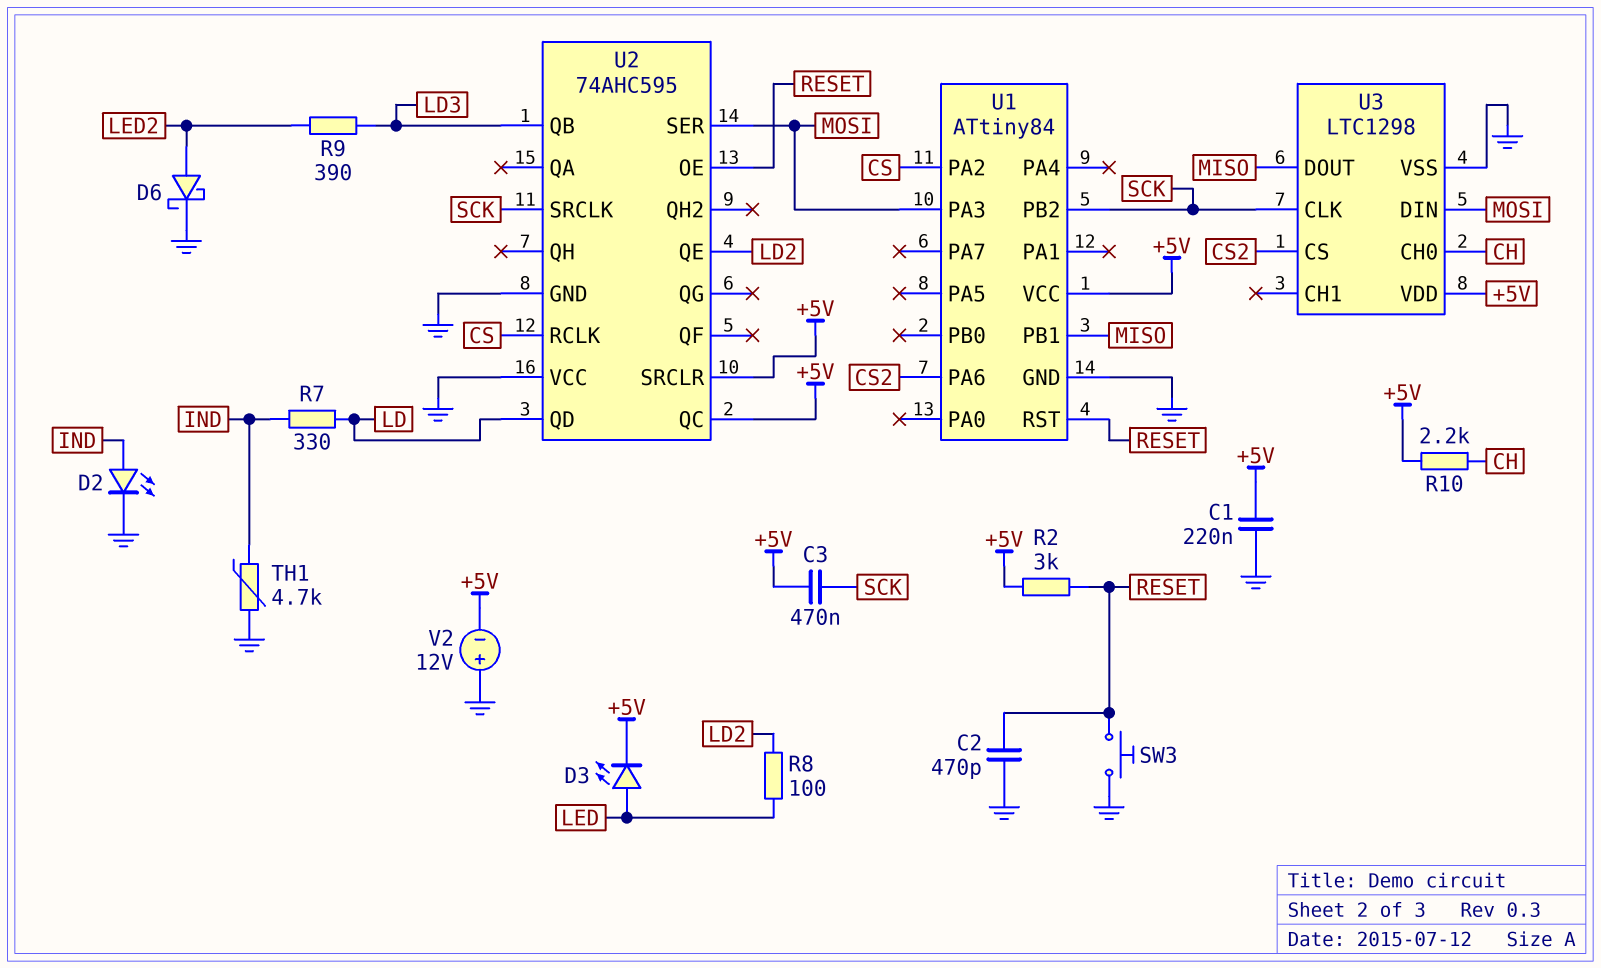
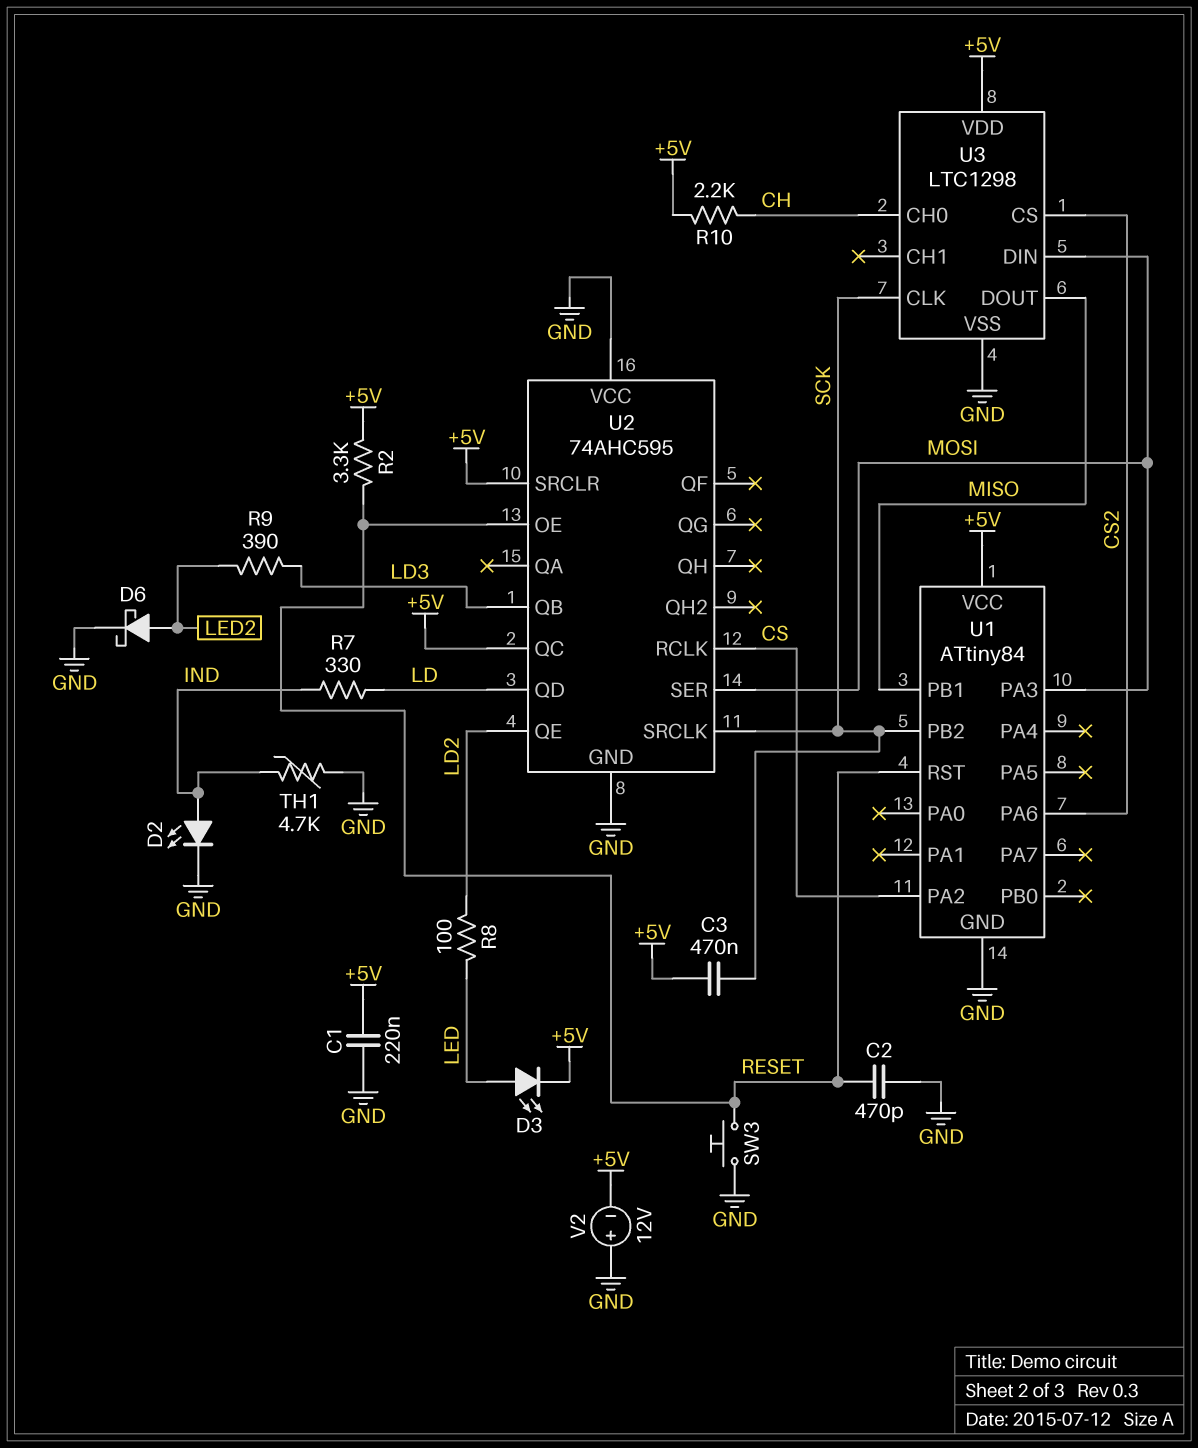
R2: 3k (+5V, RESET) -> 3.3k (+5V, RESET)

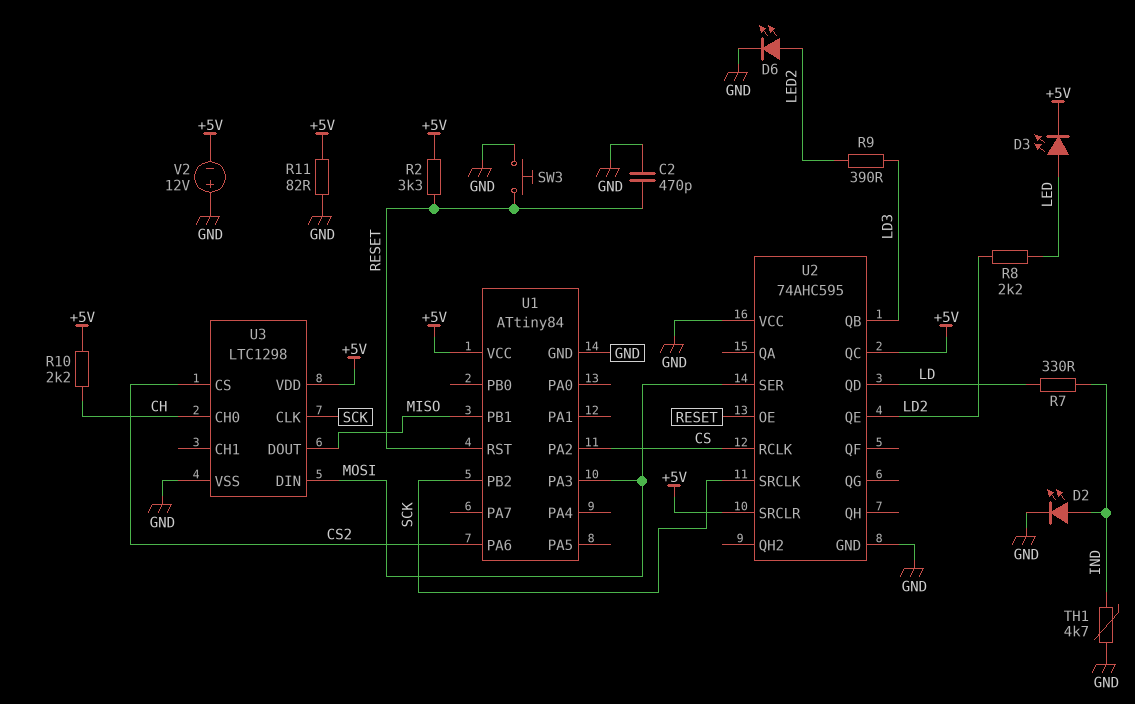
C1: 220nF (+5V, GND) -> none
C3: 470nF (+5V, SCK) -> none
D6: schottky (A LED2, K GND) -> LED (A LED2, K GND)
R8: 100 (LD2, LED) -> 2.2k (LD2, LED)
R11: none -> 82 (+5V, GND)

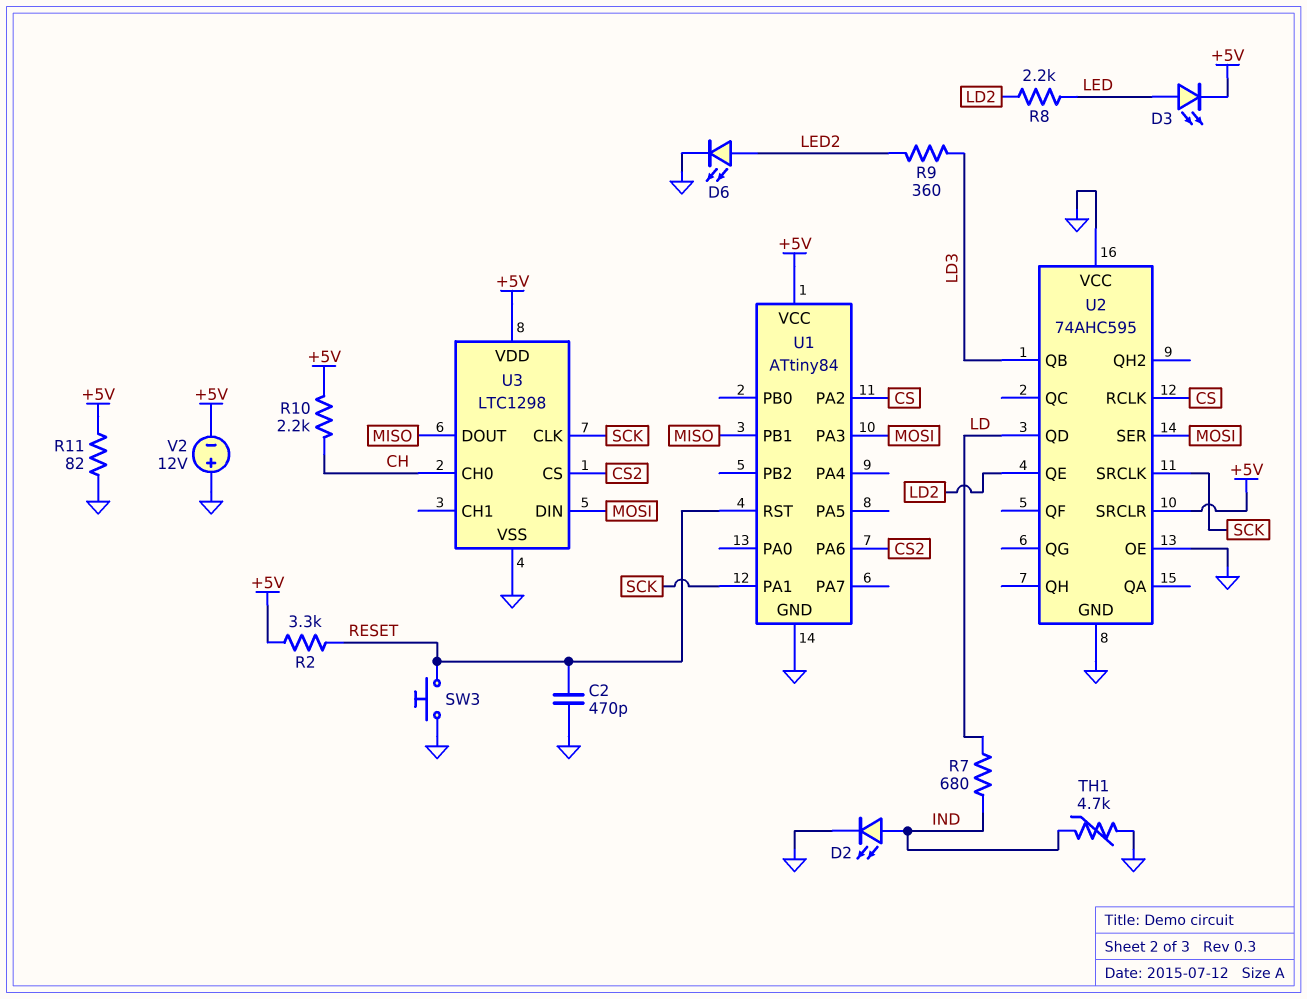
R7: 330 (IND, LD) -> 680 (IND, LD)
R9: 390 (LD3, LED2) -> 360 (LD3, LED2)
U1 pin PA1: none -> SCK
U1 pin PB2: SCK -> none
U2 pin OE: RESET -> GND
U2 pin QC: +5V -> none

